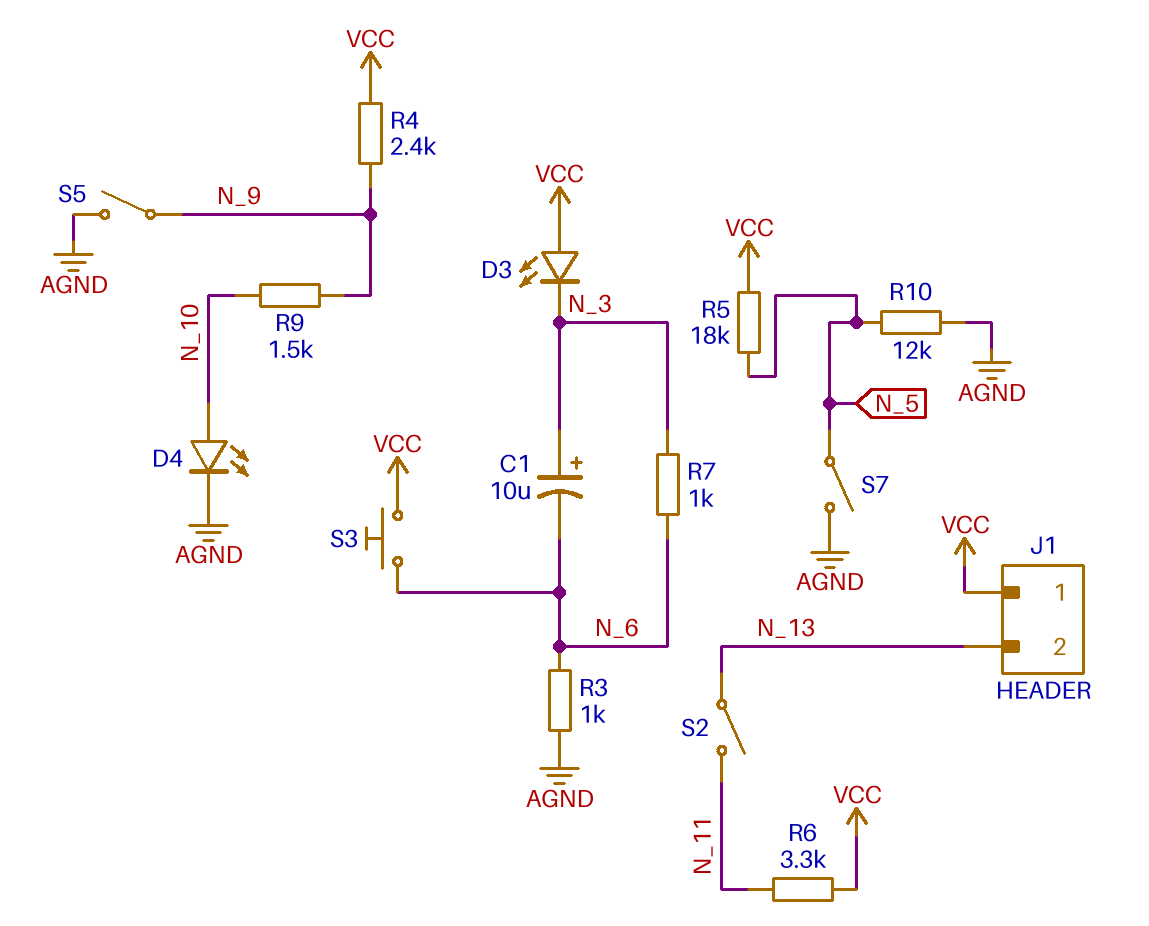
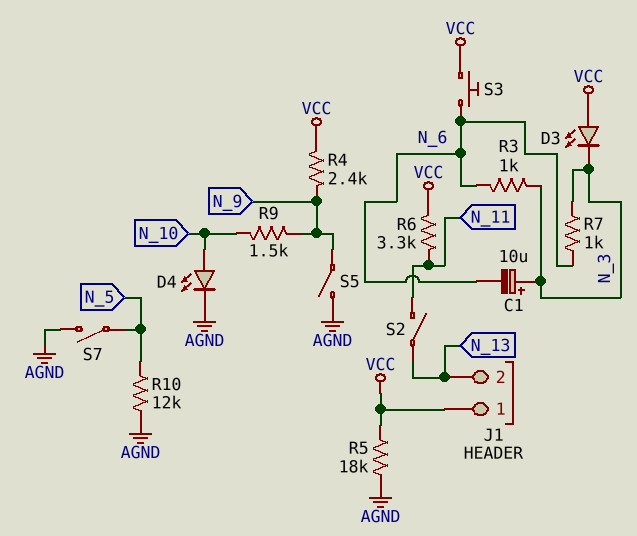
R3: 1k (AGND, N_6) -> 1k (N_3, N_6)
R5: 18k (N_5, VCC) -> 18k (AGND, VCC)

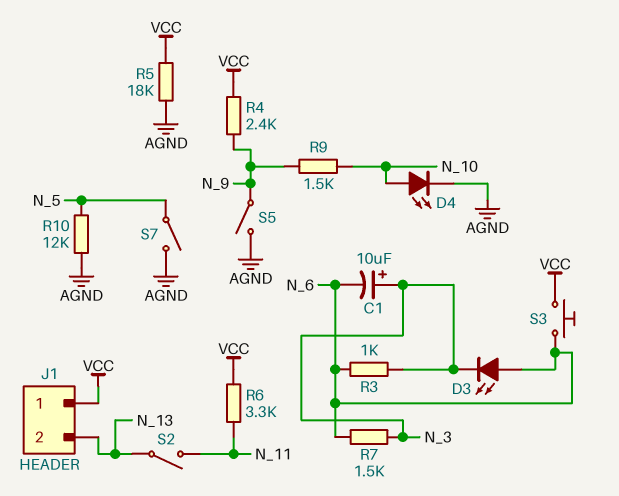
D3: LED (A VCC, K N_3) -> LED (A N_6, K N_3)
R7: 1k (N_3, N_6) -> 1.5k (N_3, N_6)

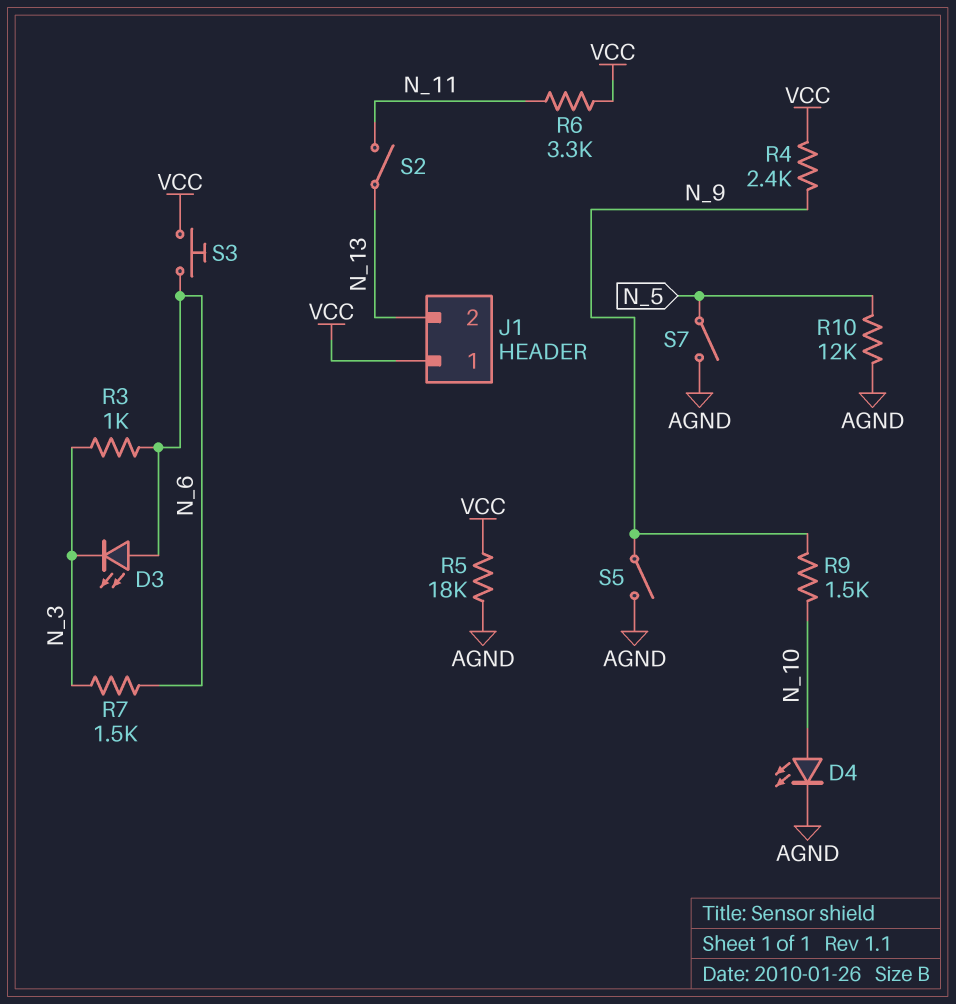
C1: 10uF (plus N_3, minus N_6) -> none

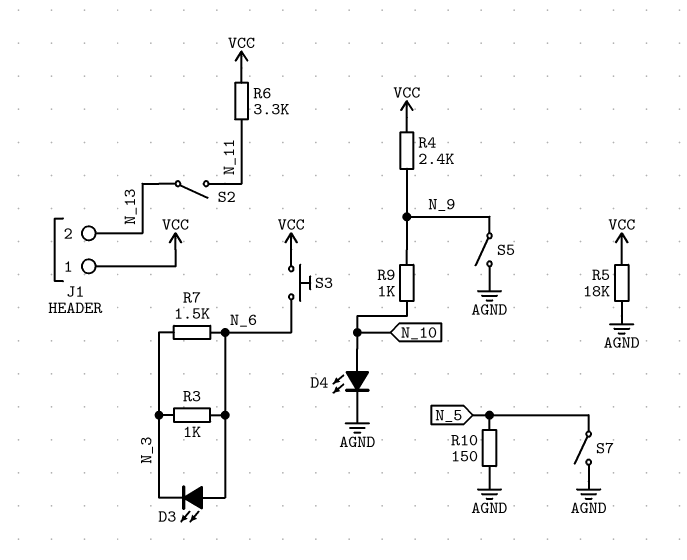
R9: 1.5k (N_9, N_10) -> 1k (N_9, N_10)
R10: 12k (AGND, N_5) -> 150 (AGND, N_5)

